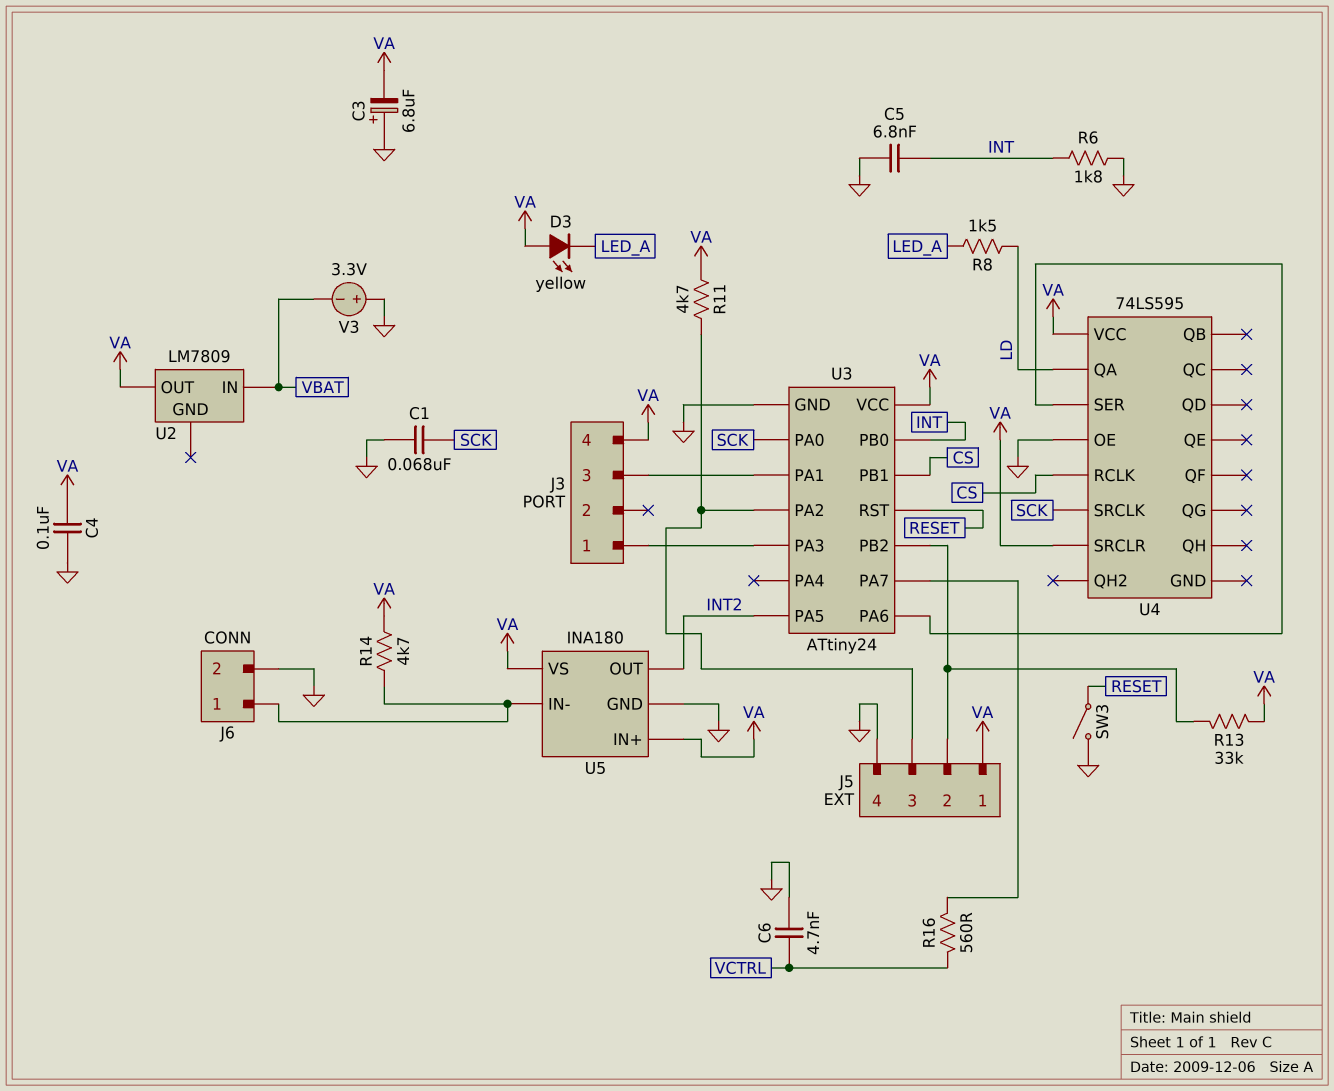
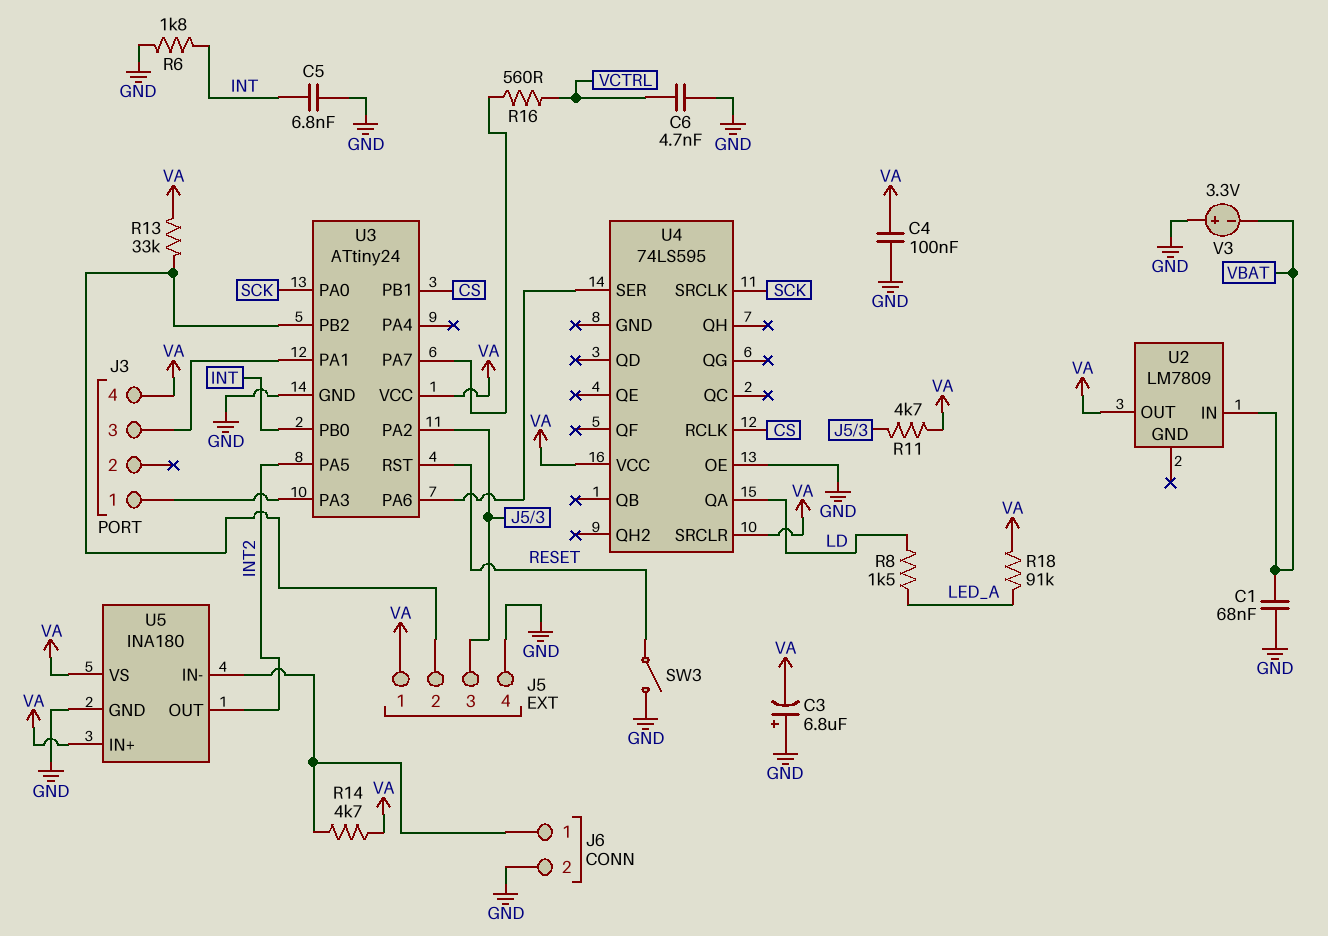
C1: 68nF (GND, SCK) -> 68nF (GND, VBAT)
D3: LED yellow (A VA, K LED_A) -> none
R18: none -> 91k (LED_A, VA)

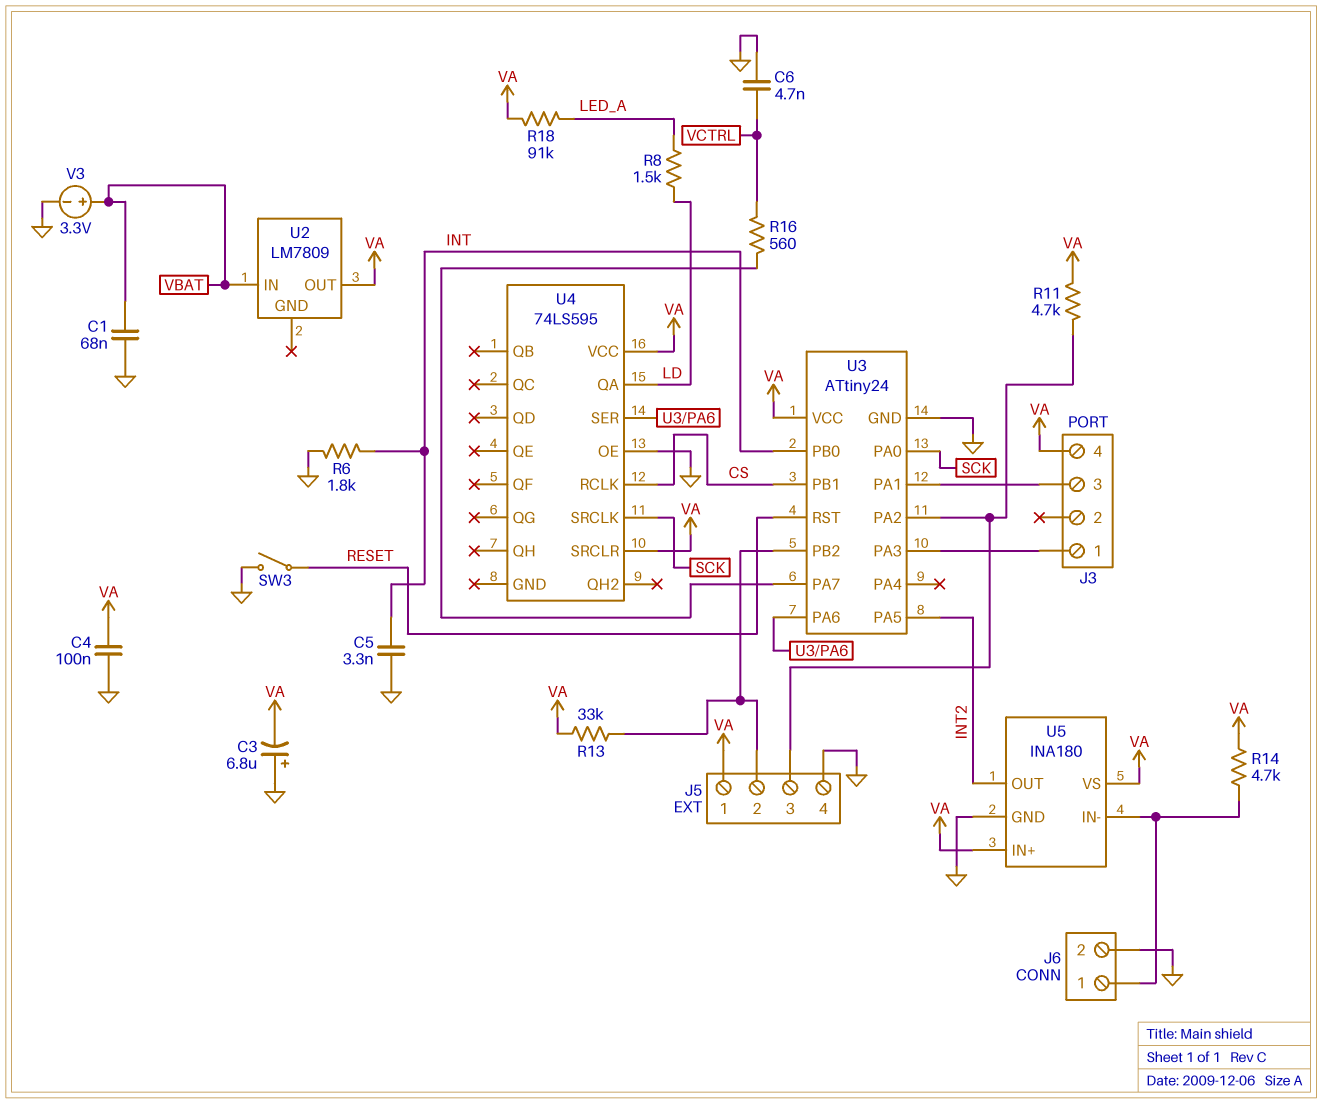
C5: 6.8nF (GND, INT) -> 3.3nF (GND, INT)
V3: 3.3V (plus GND, minus VBAT) -> 3.3V (plus VBAT, minus GND)

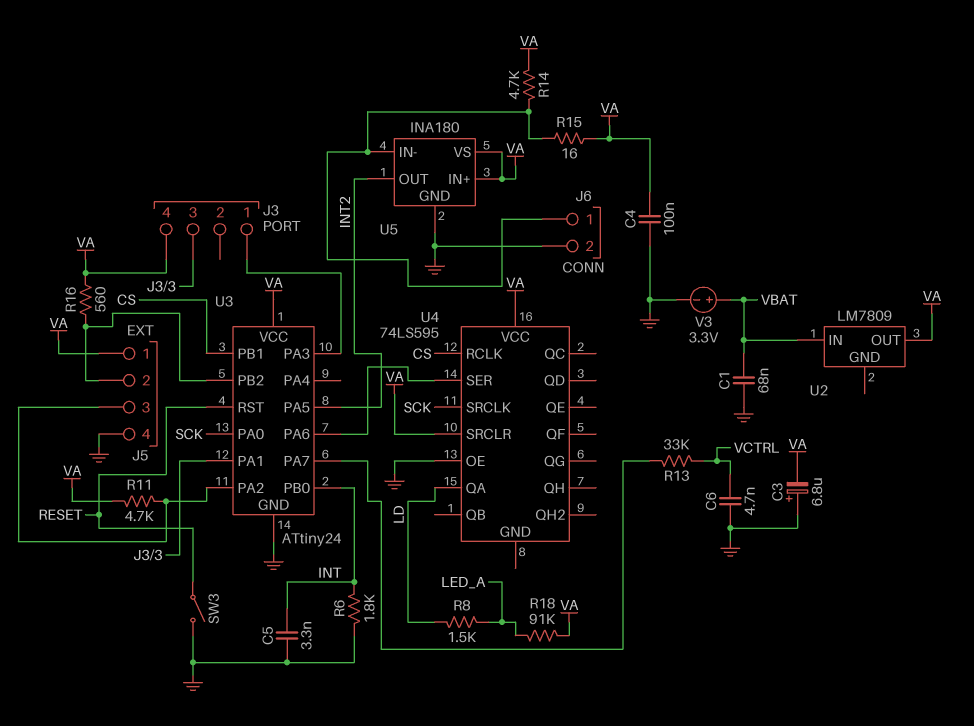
R13: 33k (J5/2, VA) -> 33k (U3/PA7, VCTRL)
R15: none -> 16 (J6/1, VA)
R16: 560 (U3/PA7, VCTRL) -> 560 (J5/2, VA)

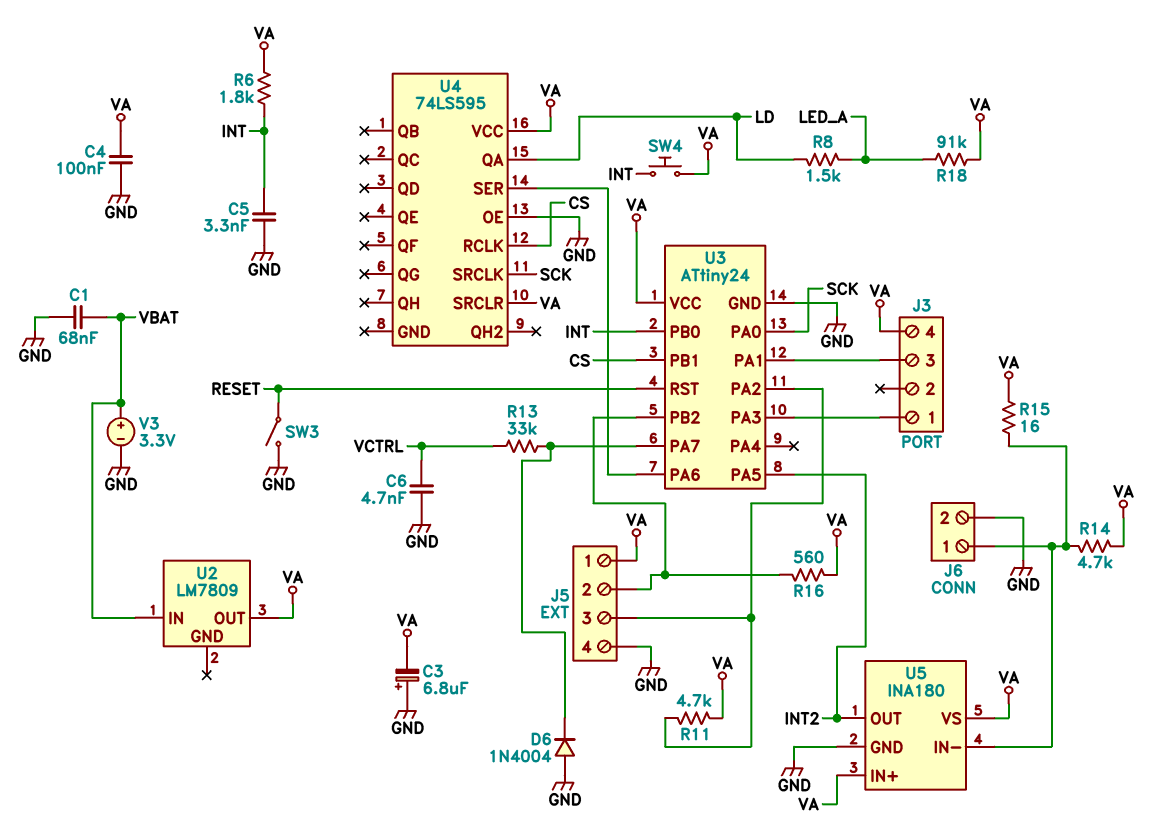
D6: none -> diode 1N4004 (A GND, K U3/PA7)
R6: 1.8k (GND, INT) -> 1.8k (INT, VA)
SW4: none -> button (INT, VA)

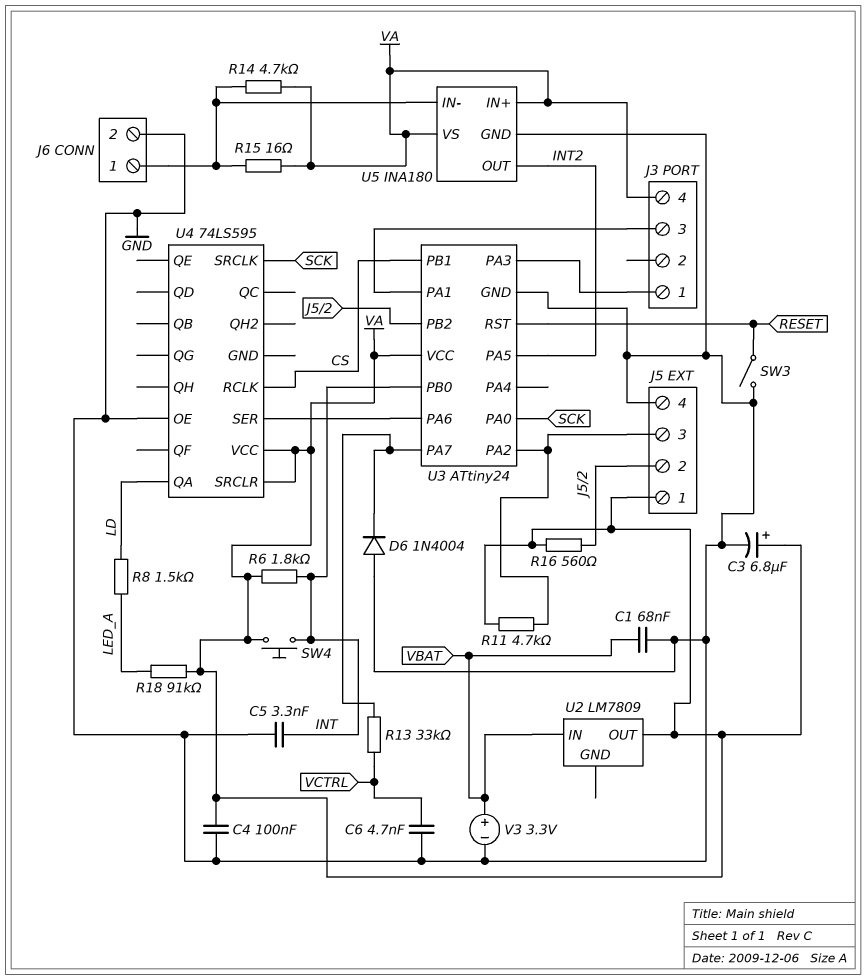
C3: 6.8uF (plus GND, minus VA) -> 6.8uF (plus VA, minus GND)

